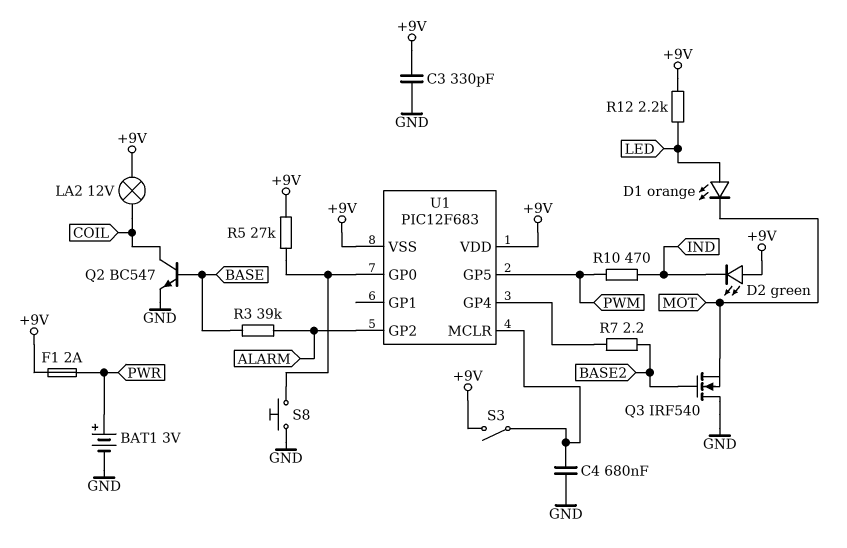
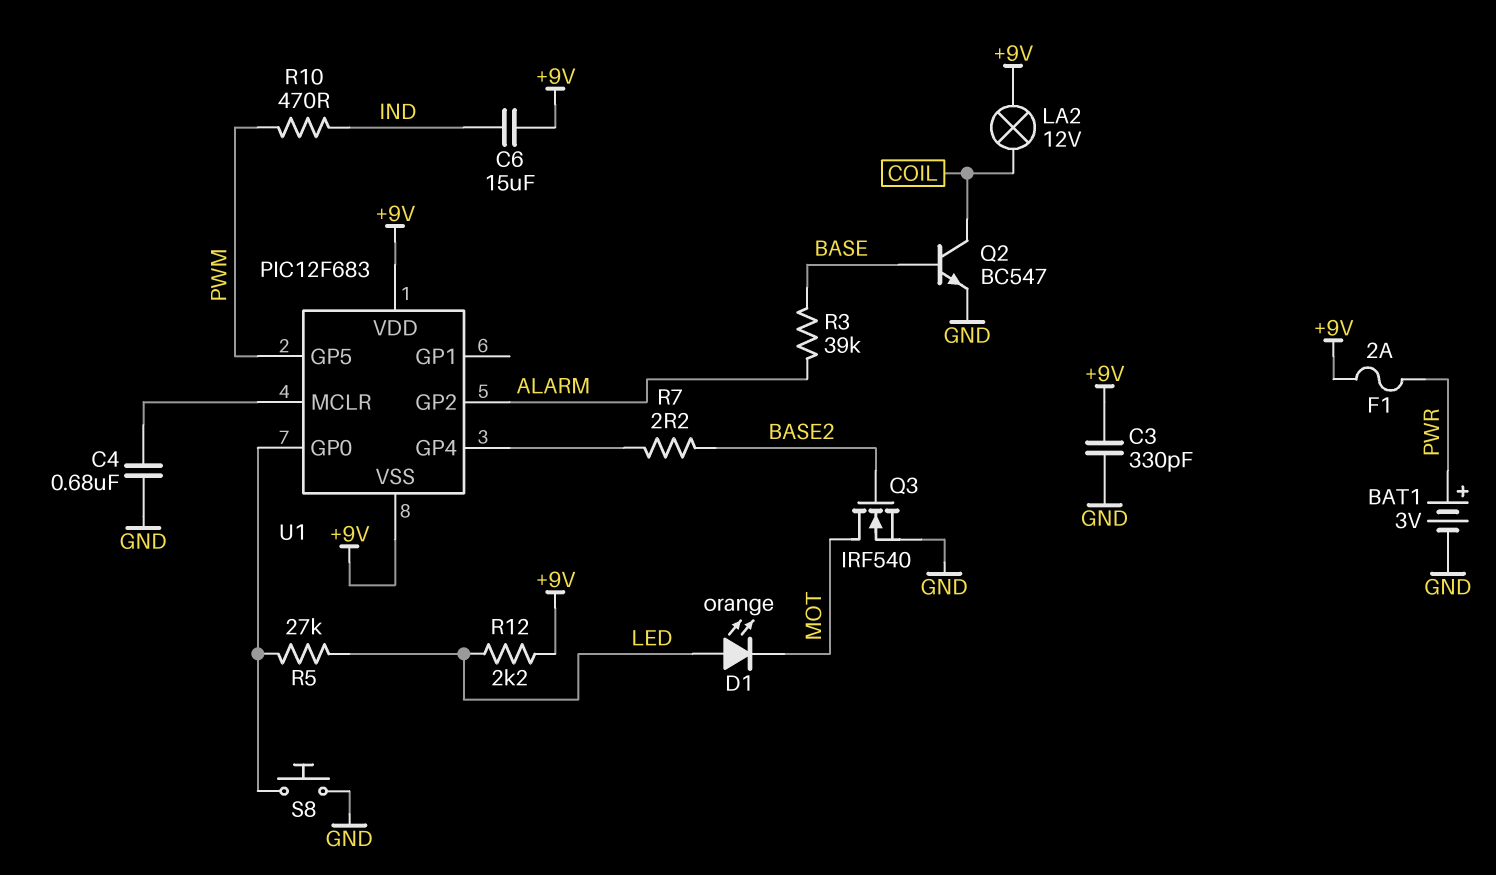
C6: none -> 15uF (+9V, IND)
D2: LED green (A +9V, K IND) -> none
Q3: NMOS IRF540 (G BASE2, D GND, S MOT) -> NMOS IRF540 (G BASE2, D MOT, S GND)
R5: 27k (+9V, U1/GP0) -> 27k (LED, U1/GP0)
S3: switch (+9V, U1/MCLR) -> none

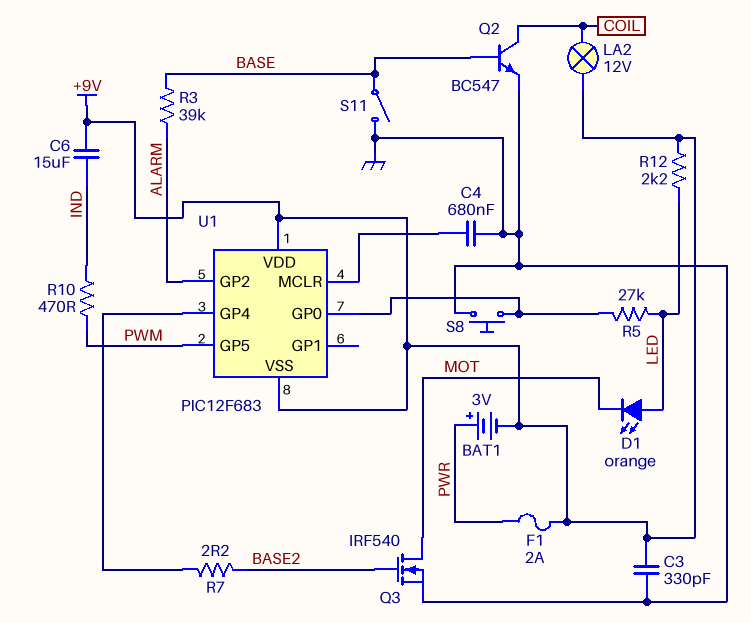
BAT1: 3V (plus PWR, minus GND) -> 3V (plus PWR, minus +9V)
S11: none -> switch (BASE, GND)

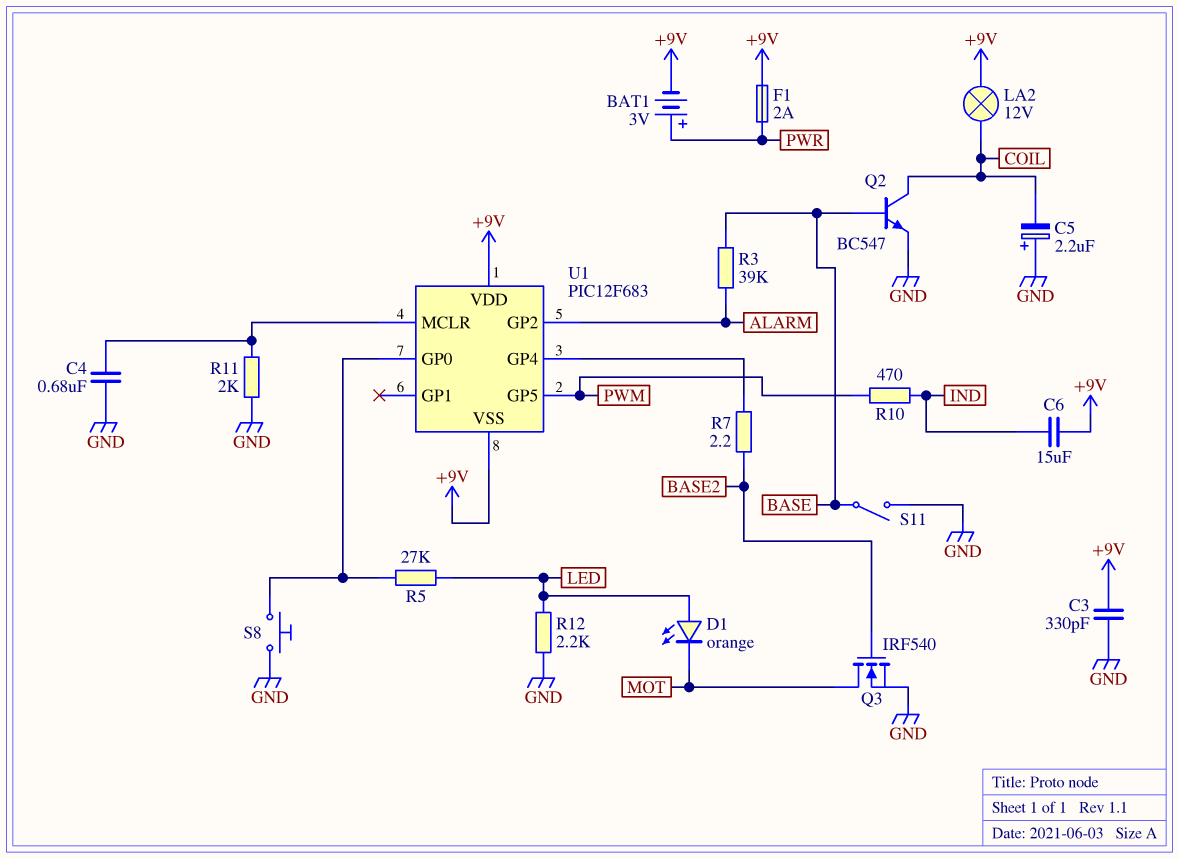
C5: none -> 2.2uF (plus GND, minus COIL)
R11: none -> 2k (GND, U1/MCLR)
R12: 2.2k (+9V, LED) -> 2.2k (GND, LED)

